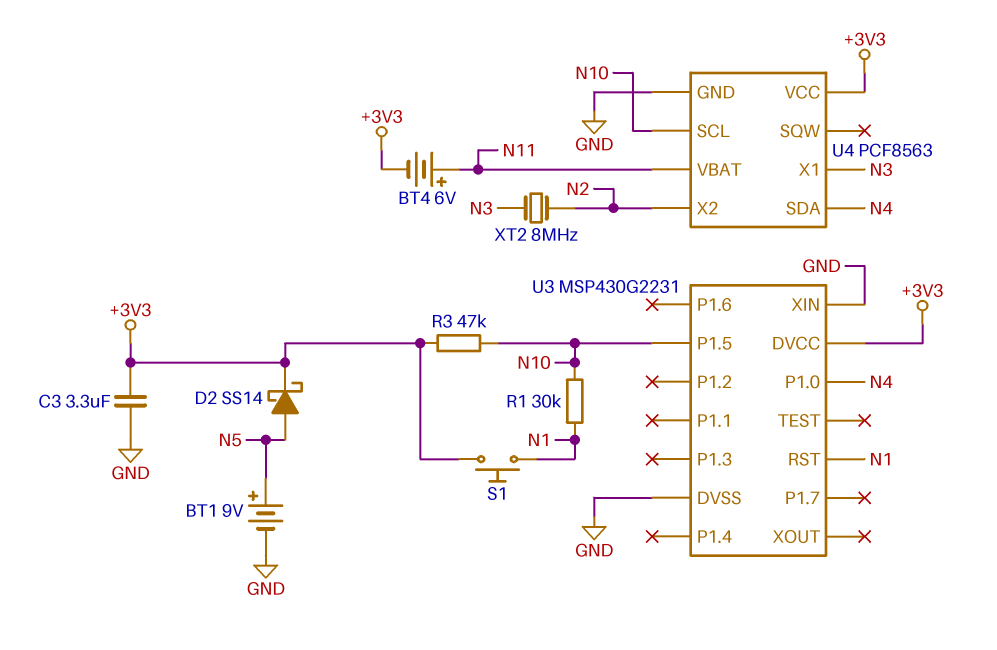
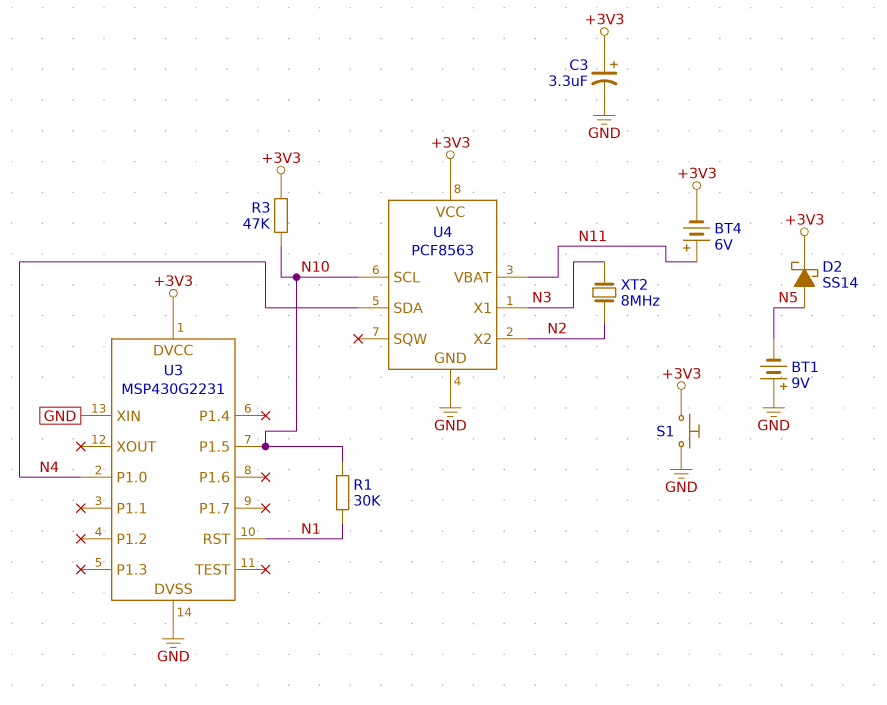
BT1: 9V (plus N5, minus GND) -> 9V (plus GND, minus N5)
C3: 3.3uF (+3V3, GND) -> 3.3uF (plus +3V3, minus GND)
S1: button (+3V3, N1) -> button (+3V3, GND)

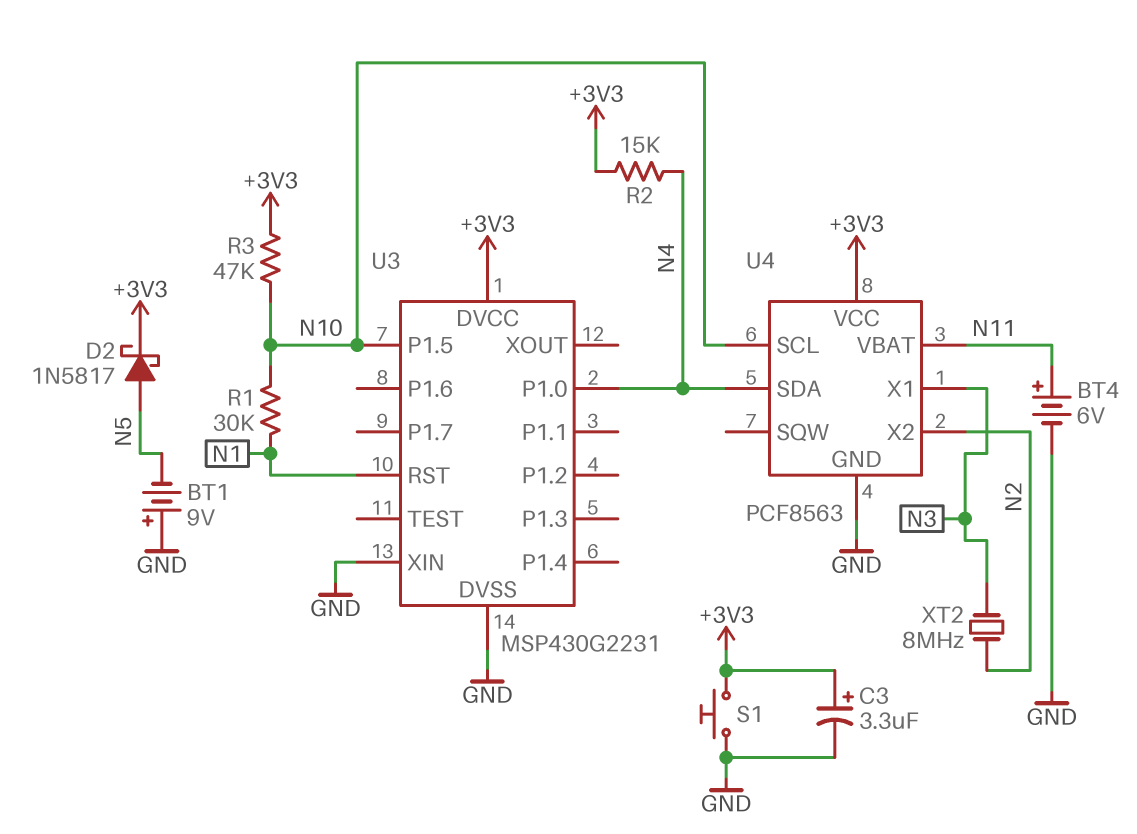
BT4: 6V (plus N11, minus +3V3) -> 6V (plus N11, minus GND)
D2: schottky SS14 (A N5, K +3V3) -> schottky 1N5817 (A N5, K +3V3)
R2: none -> 15k (+3V3, N4)

